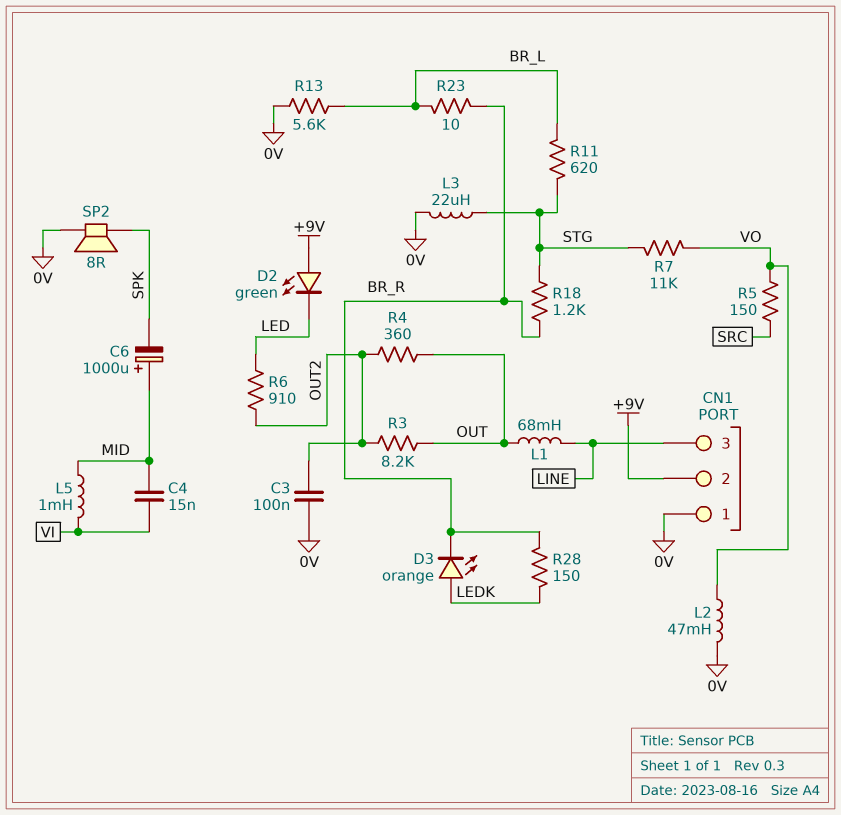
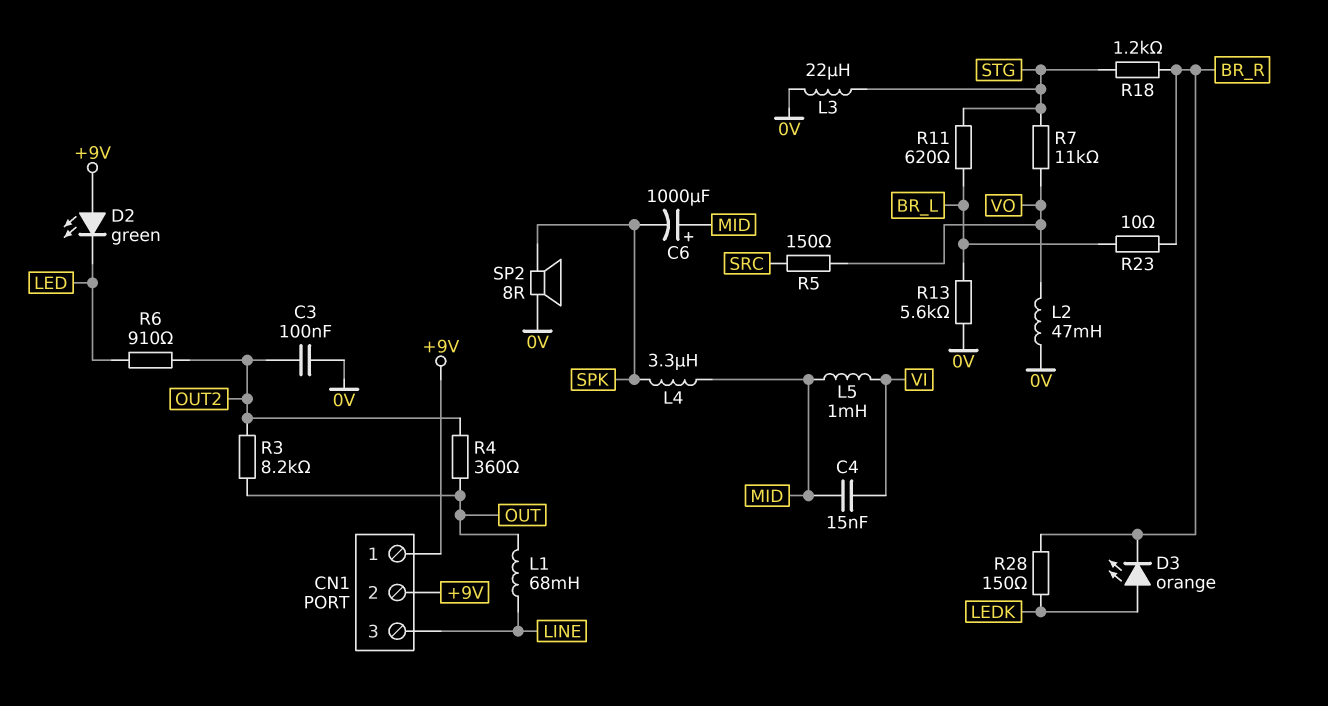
CN1 pin 1: 0V -> +9V
L4: none -> 3.3uH (MID, SPK)

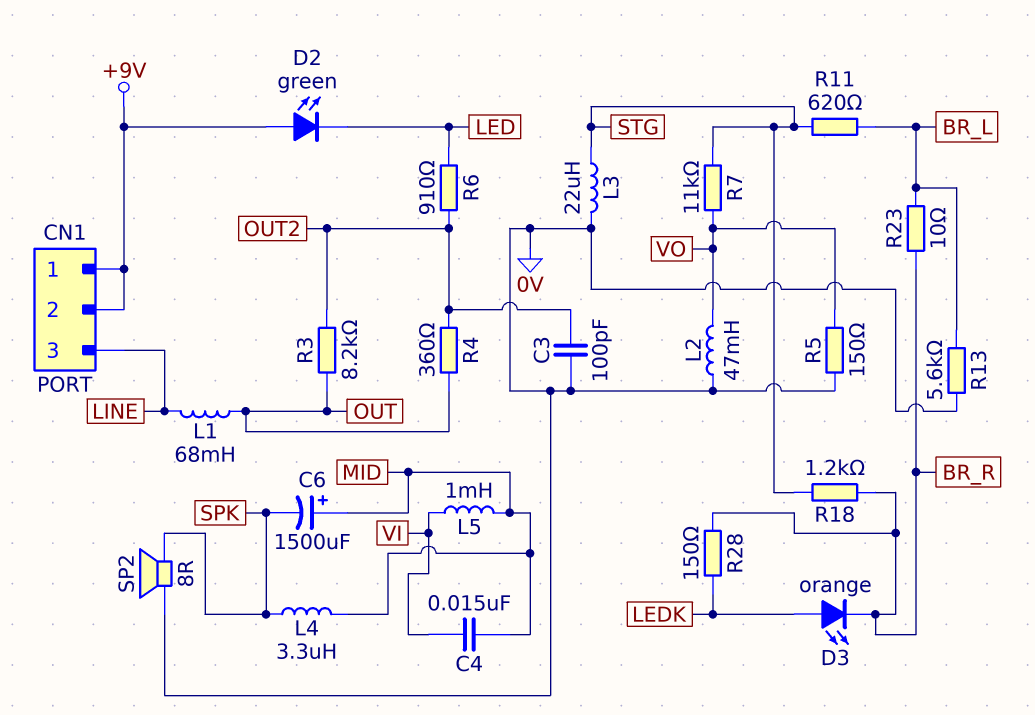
C3: 100nF (0V, OUT2) -> 100pF (0V, OUT2)
C6: 1000uF (plus MID, minus SPK) -> 1500uF (plus MID, minus SPK)
R5: 150 (SRC, VO) -> 150 (0V, VO)

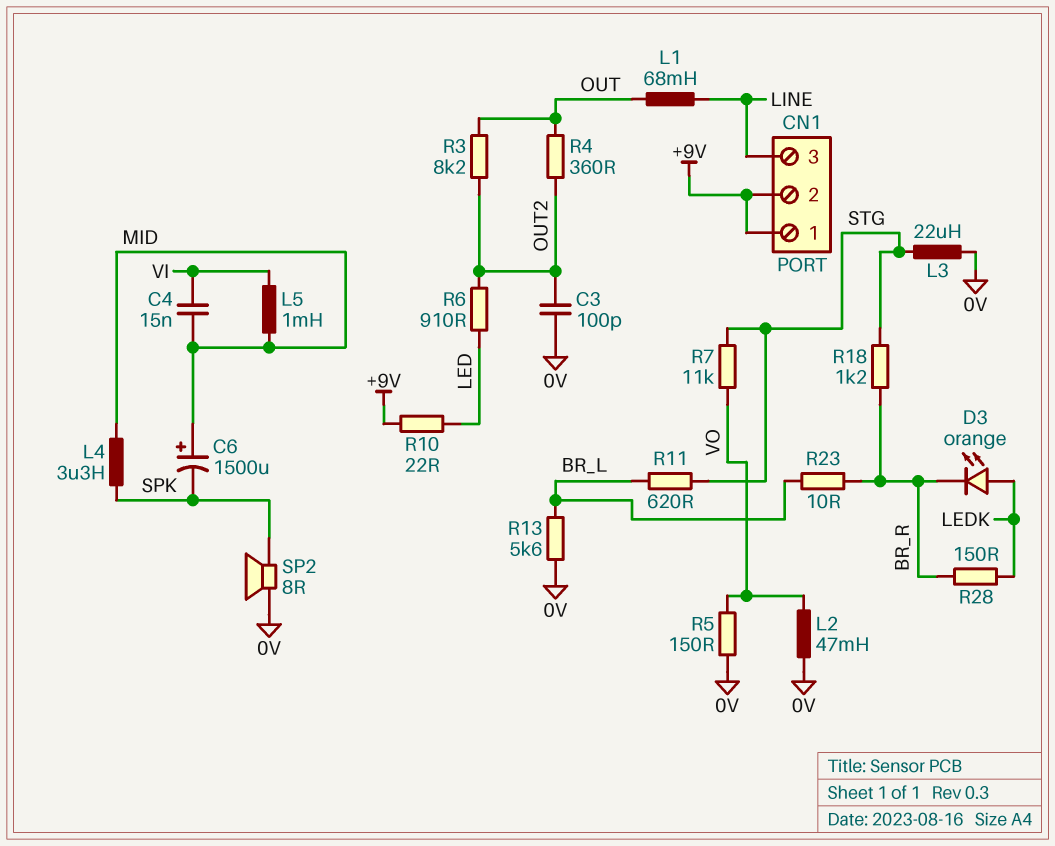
D2: LED green (A +9V, K LED) -> none
R10: none -> 22 (+9V, LED)

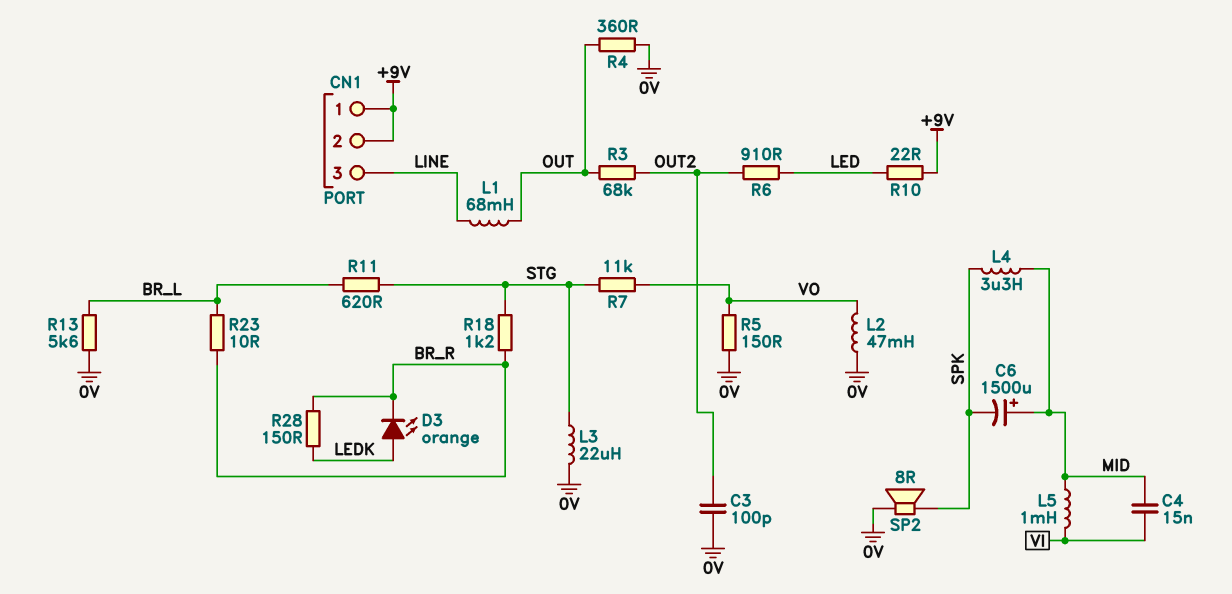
R3: 8.2k (OUT, OUT2) -> 68k (OUT, OUT2)
R4: 360 (OUT, OUT2) -> 360 (0V, OUT)

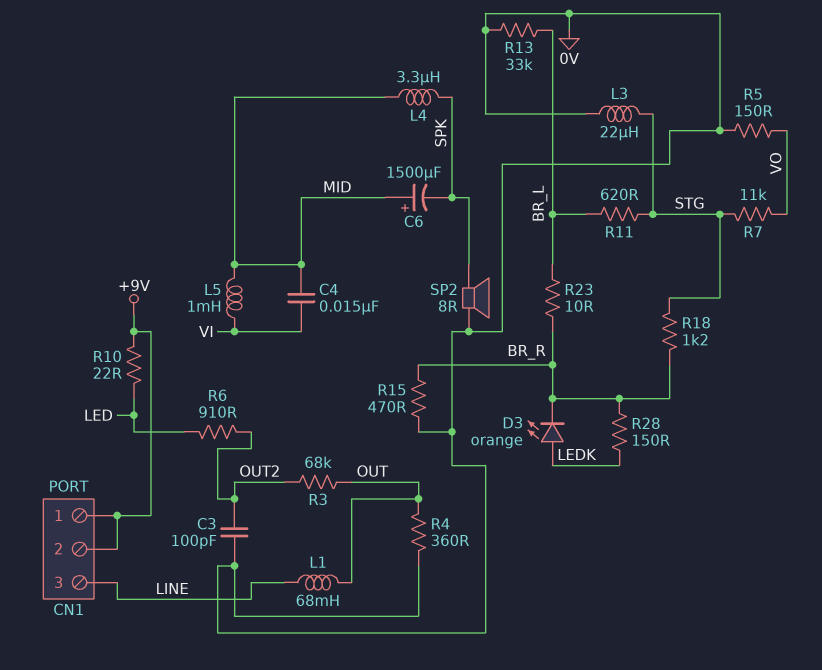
L2: 47mH (0V, VO) -> none
R13: 5.6k (0V, BR_L) -> 33k (0V, BR_L)
R15: none -> 470 (0V, BR_R)

